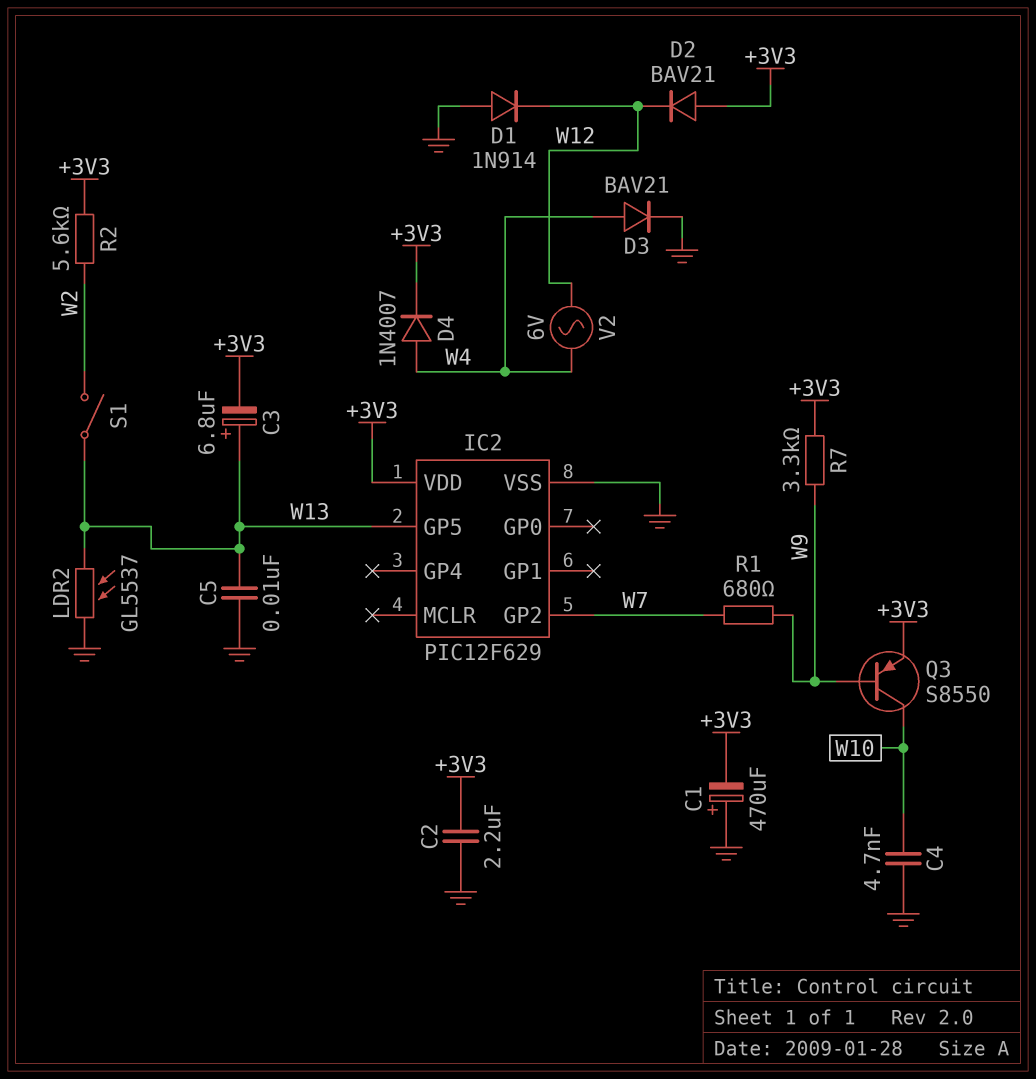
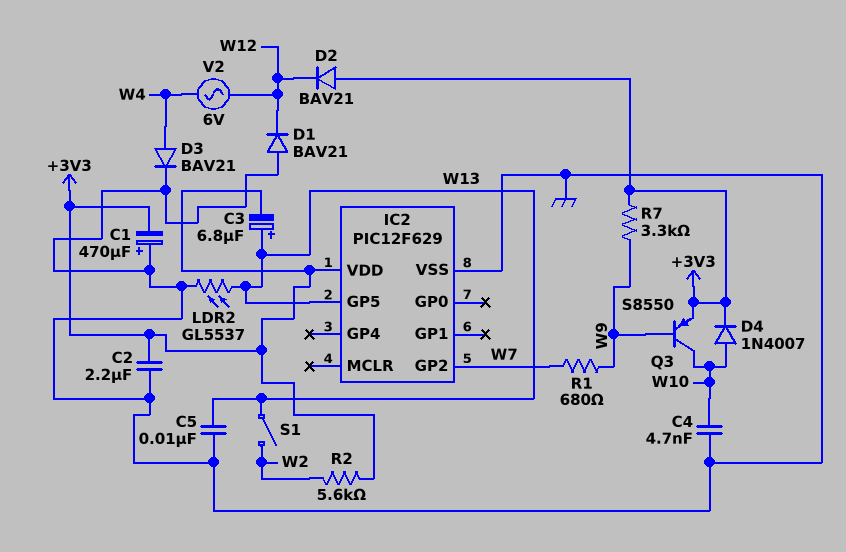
D1: diode 1N914 (A GND, K W12) -> diode BAV21 (A GND, K W12)
D4: diode 1N4007 (A W4, K +3V3) -> diode 1N4007 (A W10, K +3V3)

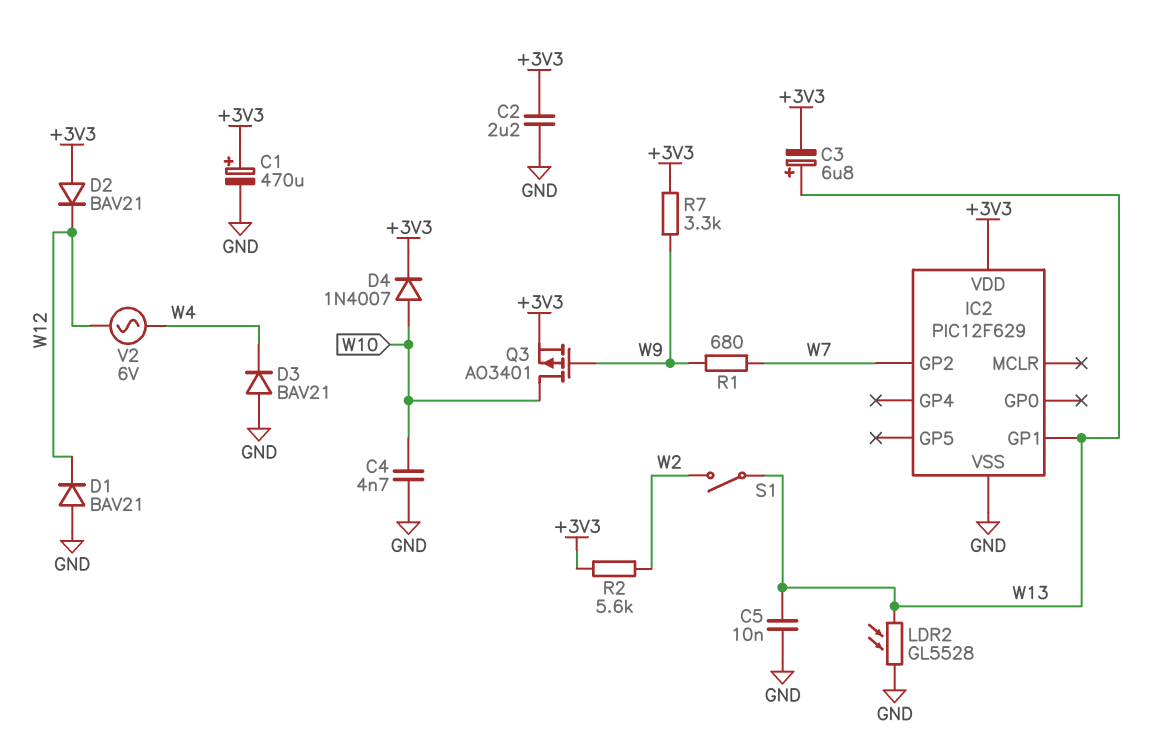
C1: 470uF (plus GND, minus +3V3) -> 470uF (plus +3V3, minus GND)
D3: diode BAV21 (A W4, K GND) -> diode BAV21 (A GND, K W4)
IC2 pin GP1: none -> W13
IC2 pin GP5: W13 -> none
LDR2: GL5537 (GND, W13) -> GL5528 (GND, W13)
Q3: PNP S8550 (B W9, C W10, E +3V3) -> PMOS AO3401 (G W9, D W10, S +3V3)

